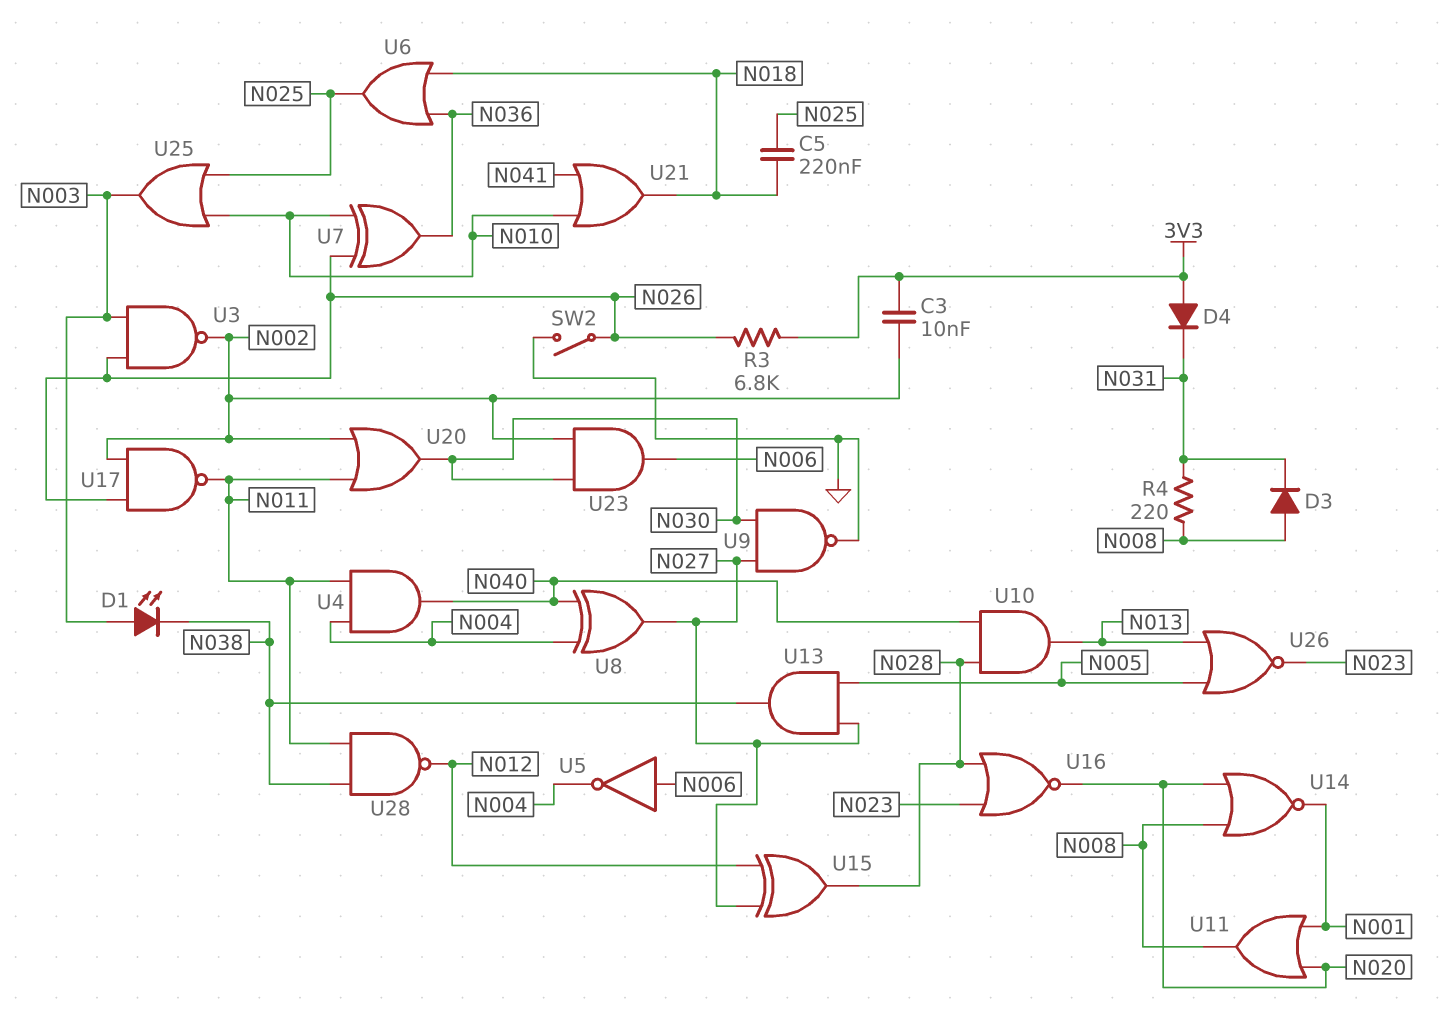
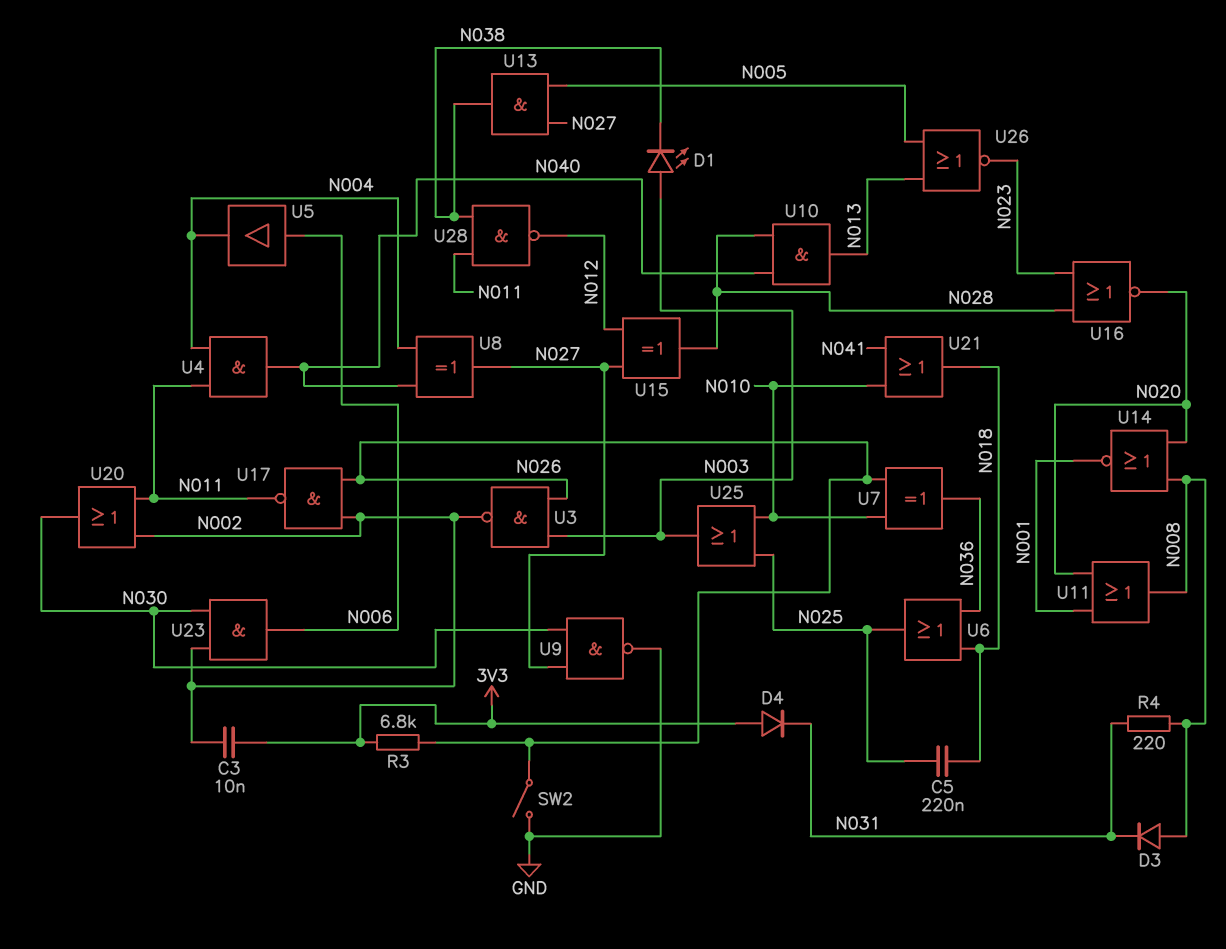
U5: NOT (in N006, out N004) -> buffer (in N006, out N004)

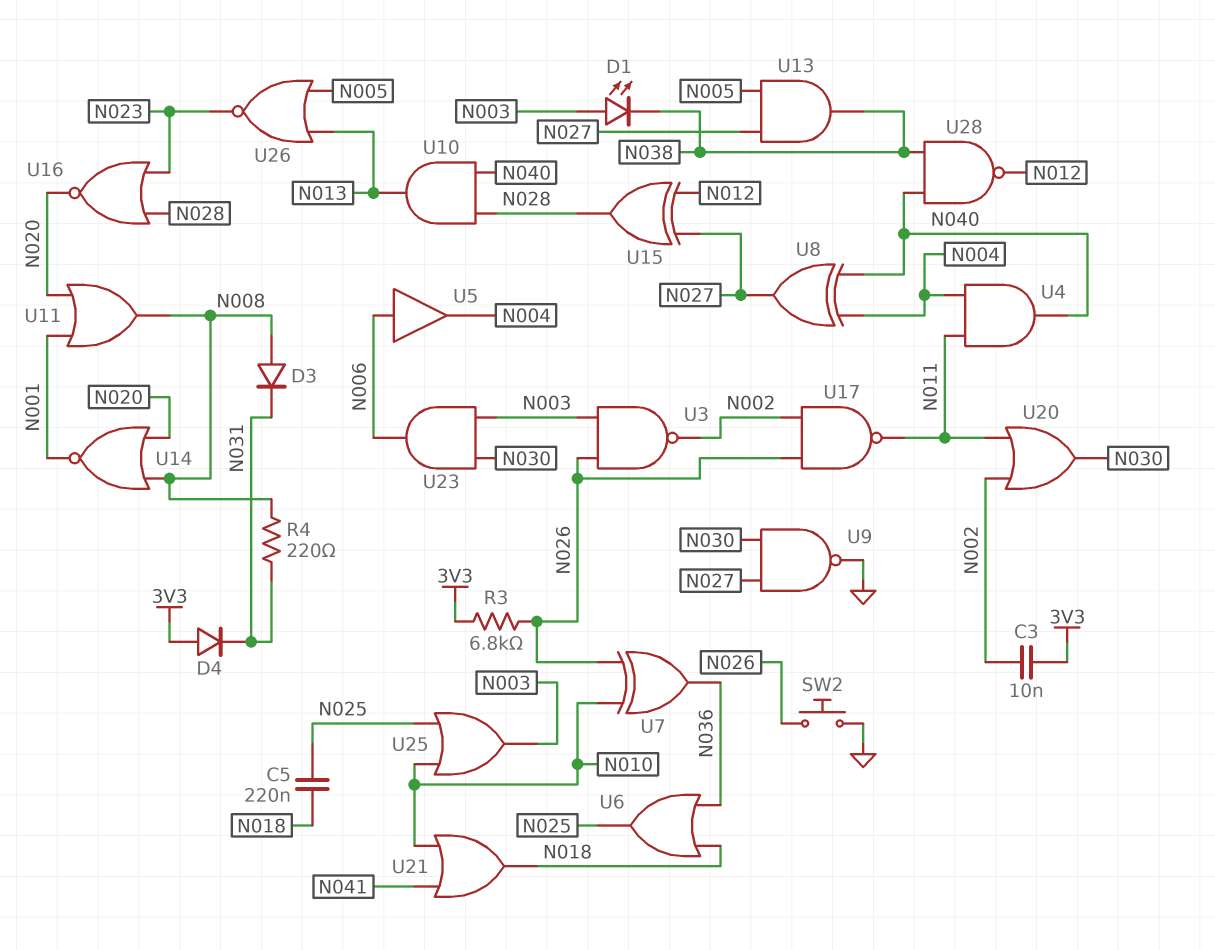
SW2: switch (GND, N026) -> button (GND, N026)
U23: AND (in N002, in N030, out N006) -> AND (in N003, in N030, out N006)
U28: NAND (in N011, in N038, out N012) -> NAND (in N038, in N040, out N012)

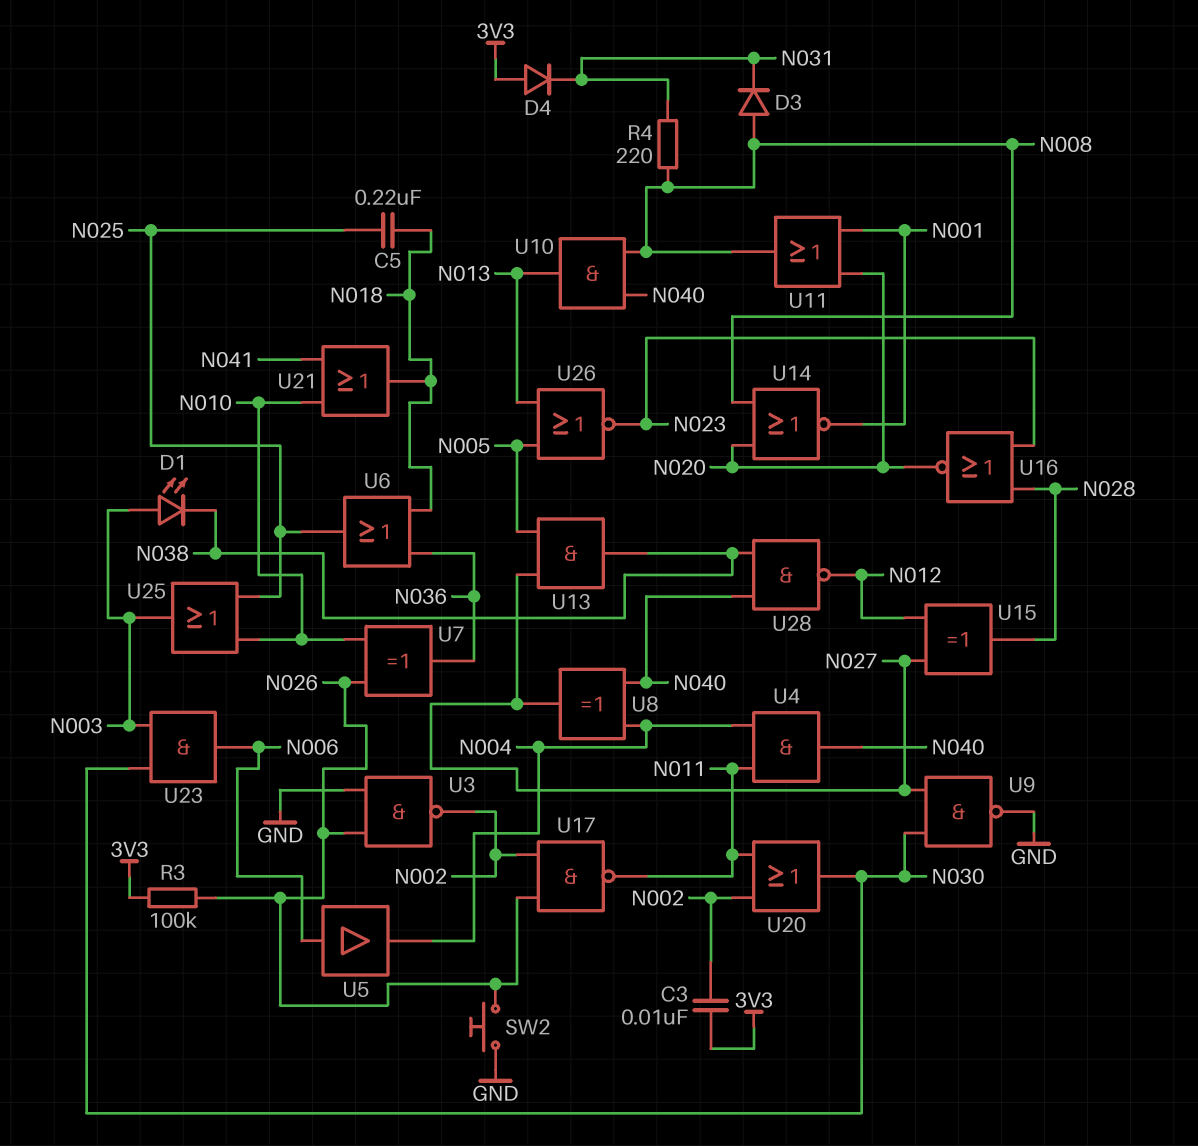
R3: 6.8k (3V3, N026) -> 100k (3V3, N026)
U3: NAND (in N003, in N026, out N002) -> NAND (in GND, in N026, out N002)
U10: AND (in N028, in N040, out N013) -> AND (in N008, in N040, out N013)

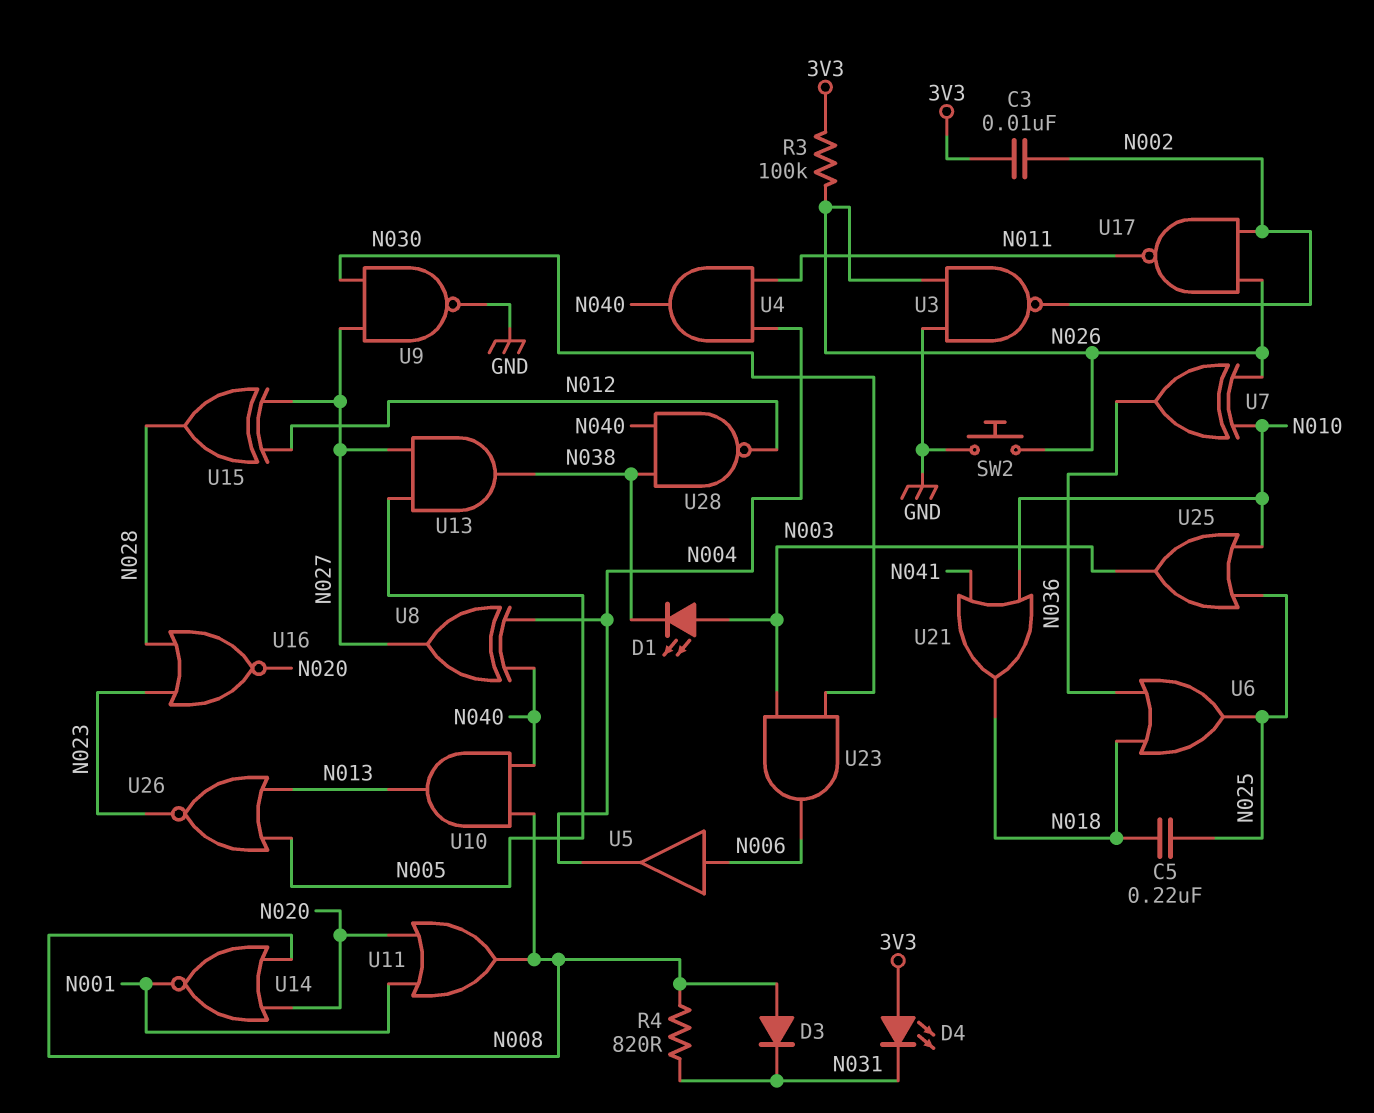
D4: diode (A 3V3, K N031) -> LED (A 3V3, K N031)
R4: 220 (N008, N031) -> 820 (N008, N031)
U20: OR (in N002, in N011, out N030) -> none

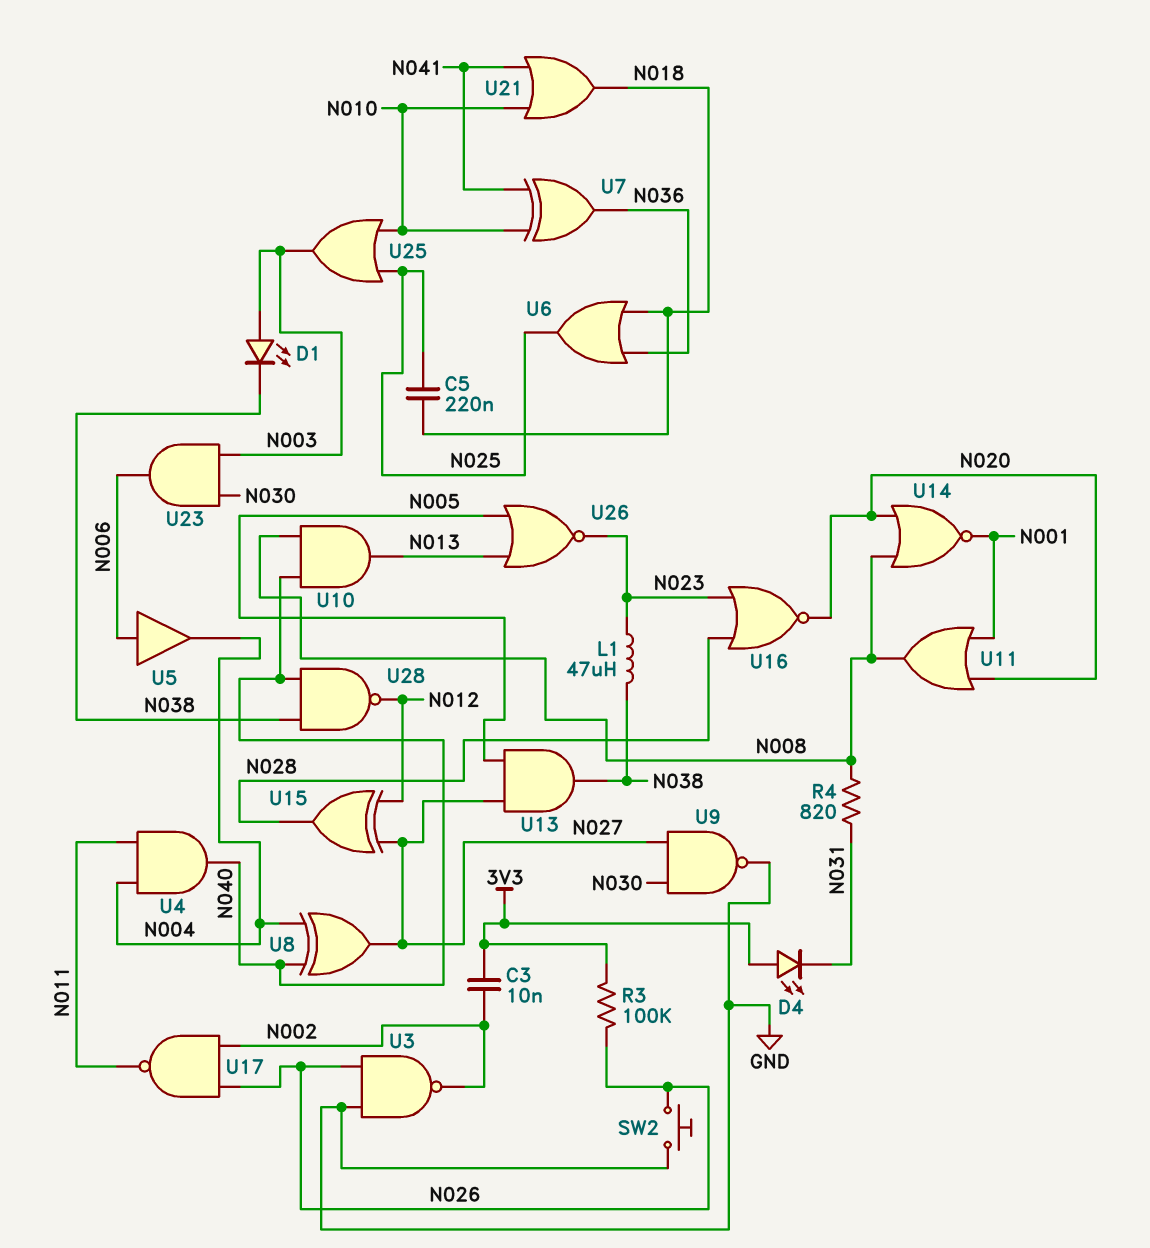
D3: diode (A N008, K N031) -> none
L1: none -> 47uH (N023, N038)
U7: XOR (in N010, in N026, out N036) -> XOR (in N010, in N041, out N036)

